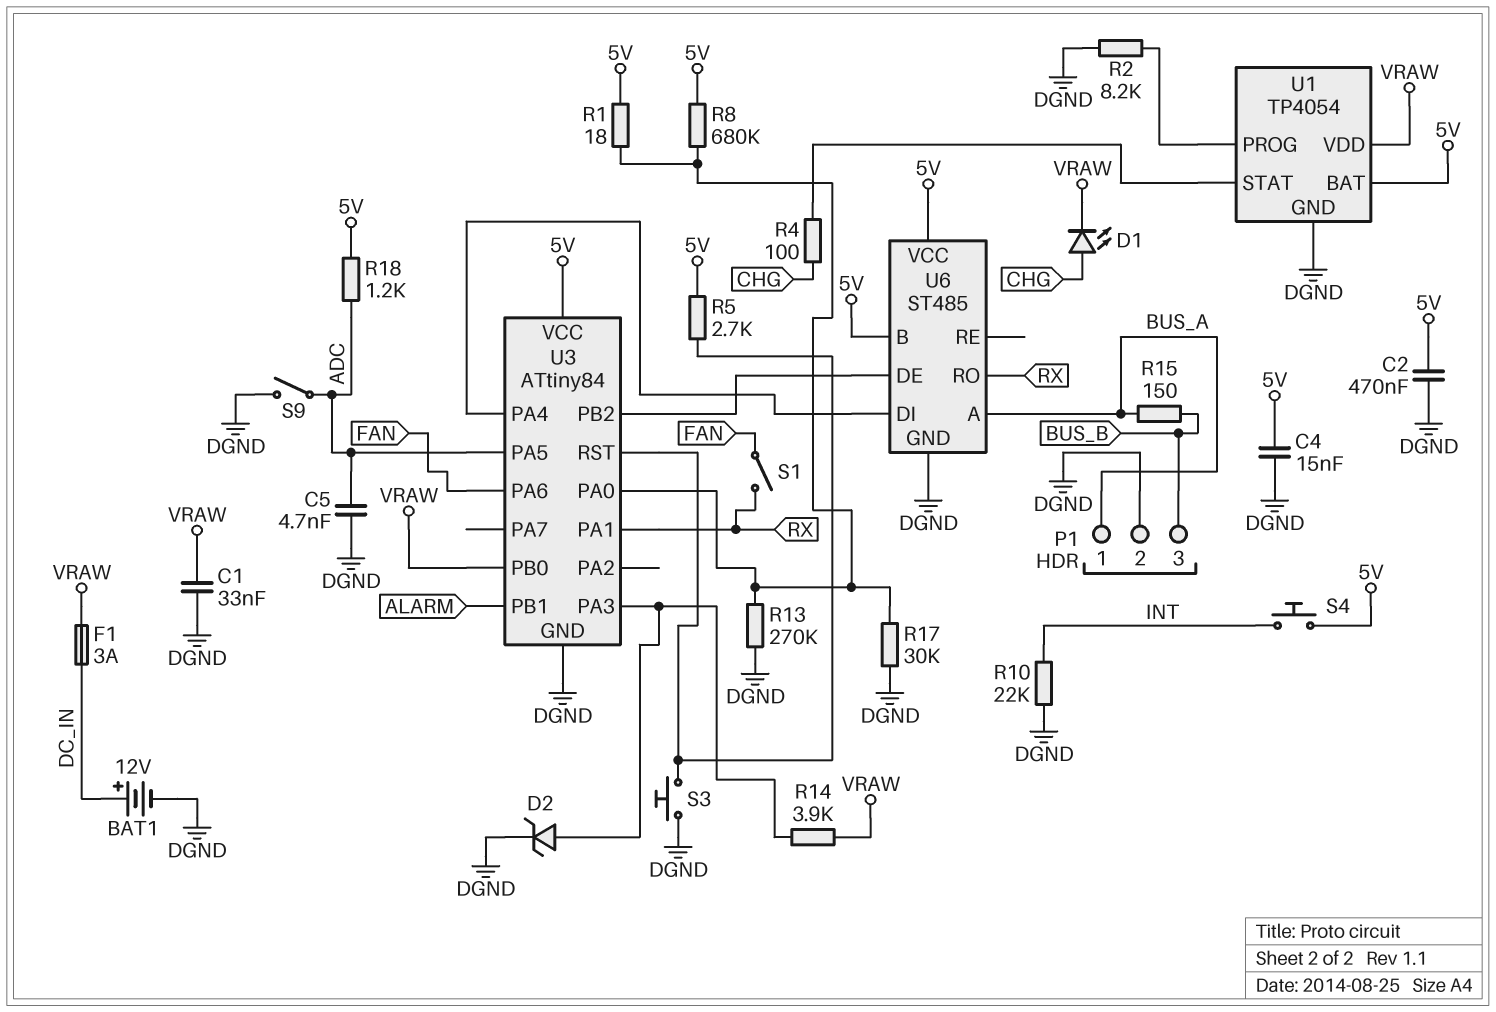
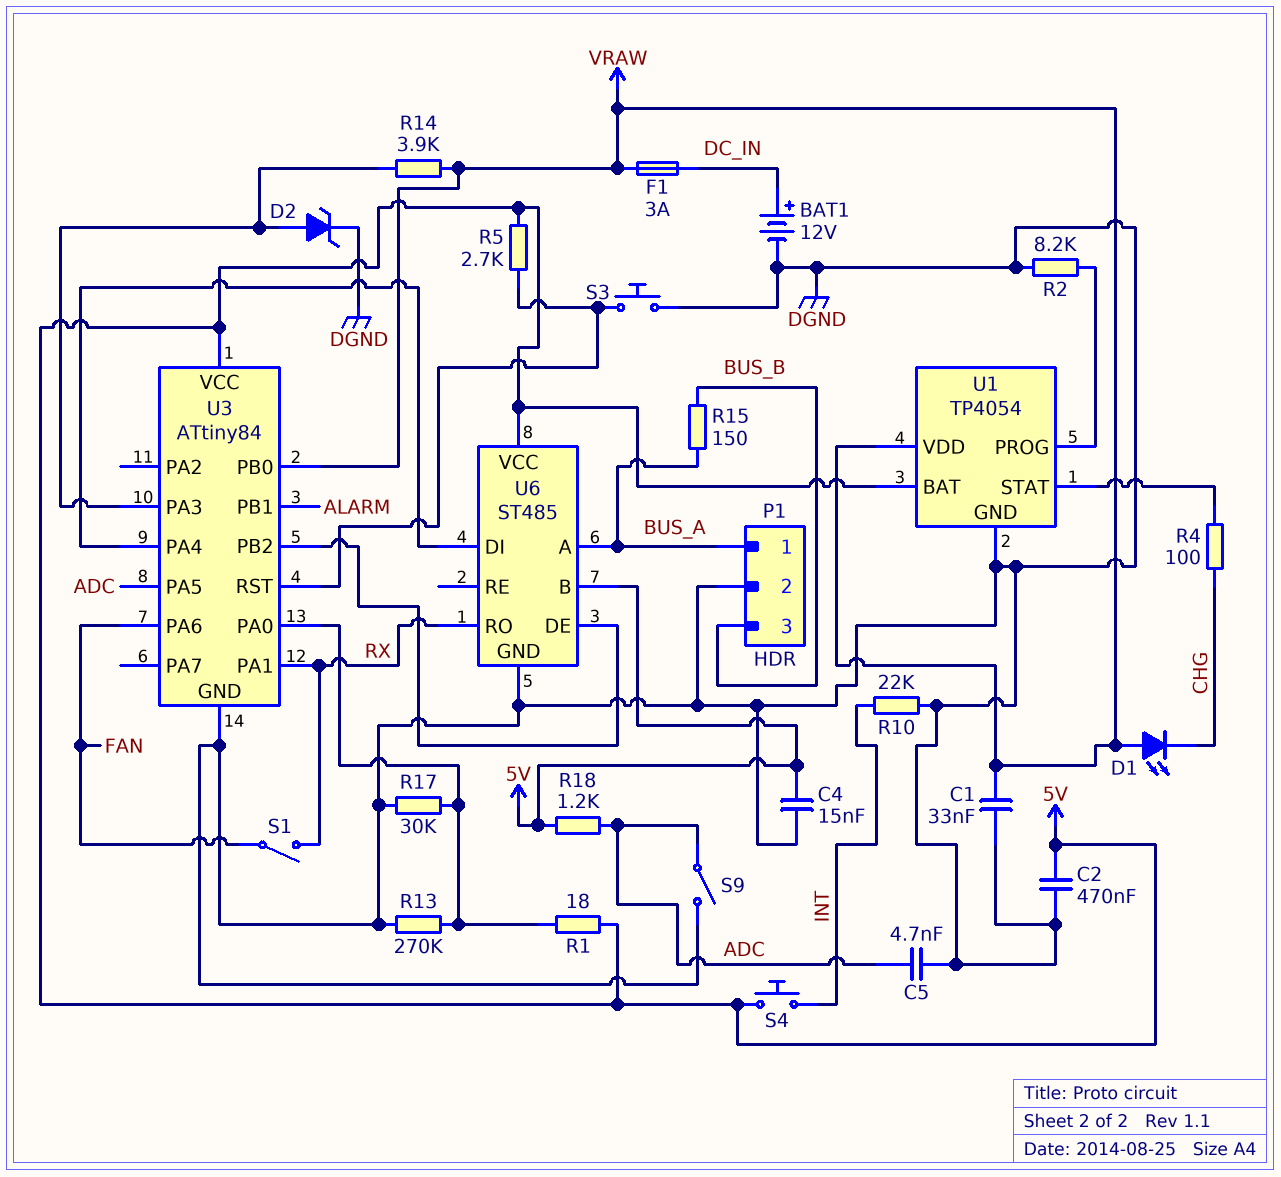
D1: LED (A CHG, K VRAW) -> LED (A VRAW, K CHG)
R8: 680k (5V, U3/PA0) -> none

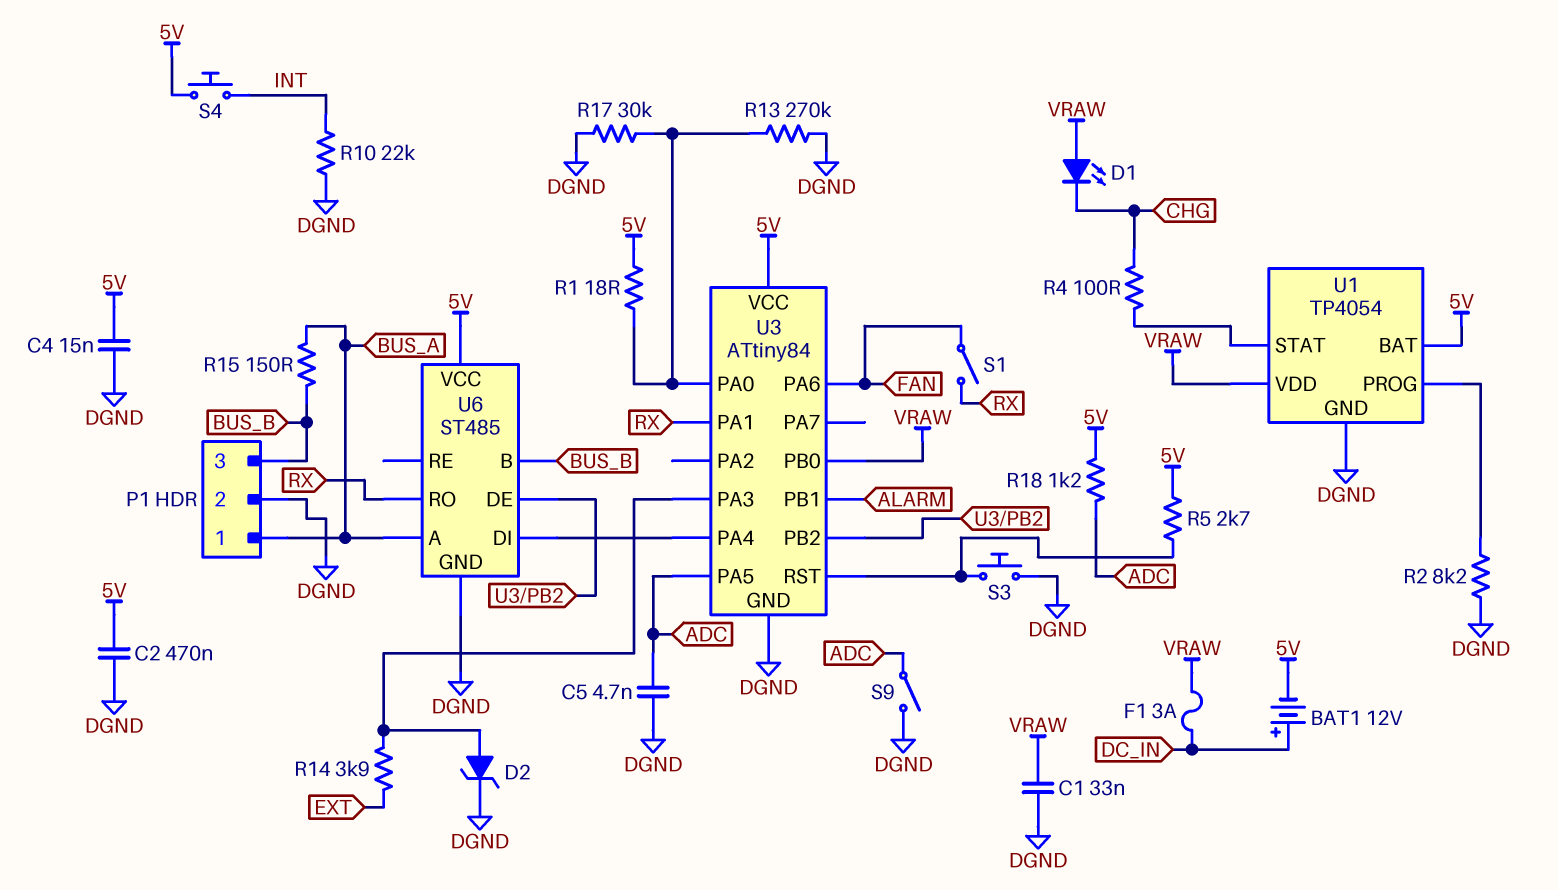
BAT1: 12V (plus DC_IN, minus DGND) -> 12V (plus DC_IN, minus 5V)
R14: 3.9k (U3/PA3, VRAW) -> 3.9k (EXT, U3/PA3)
U6 pin B: 5V -> BUS_B

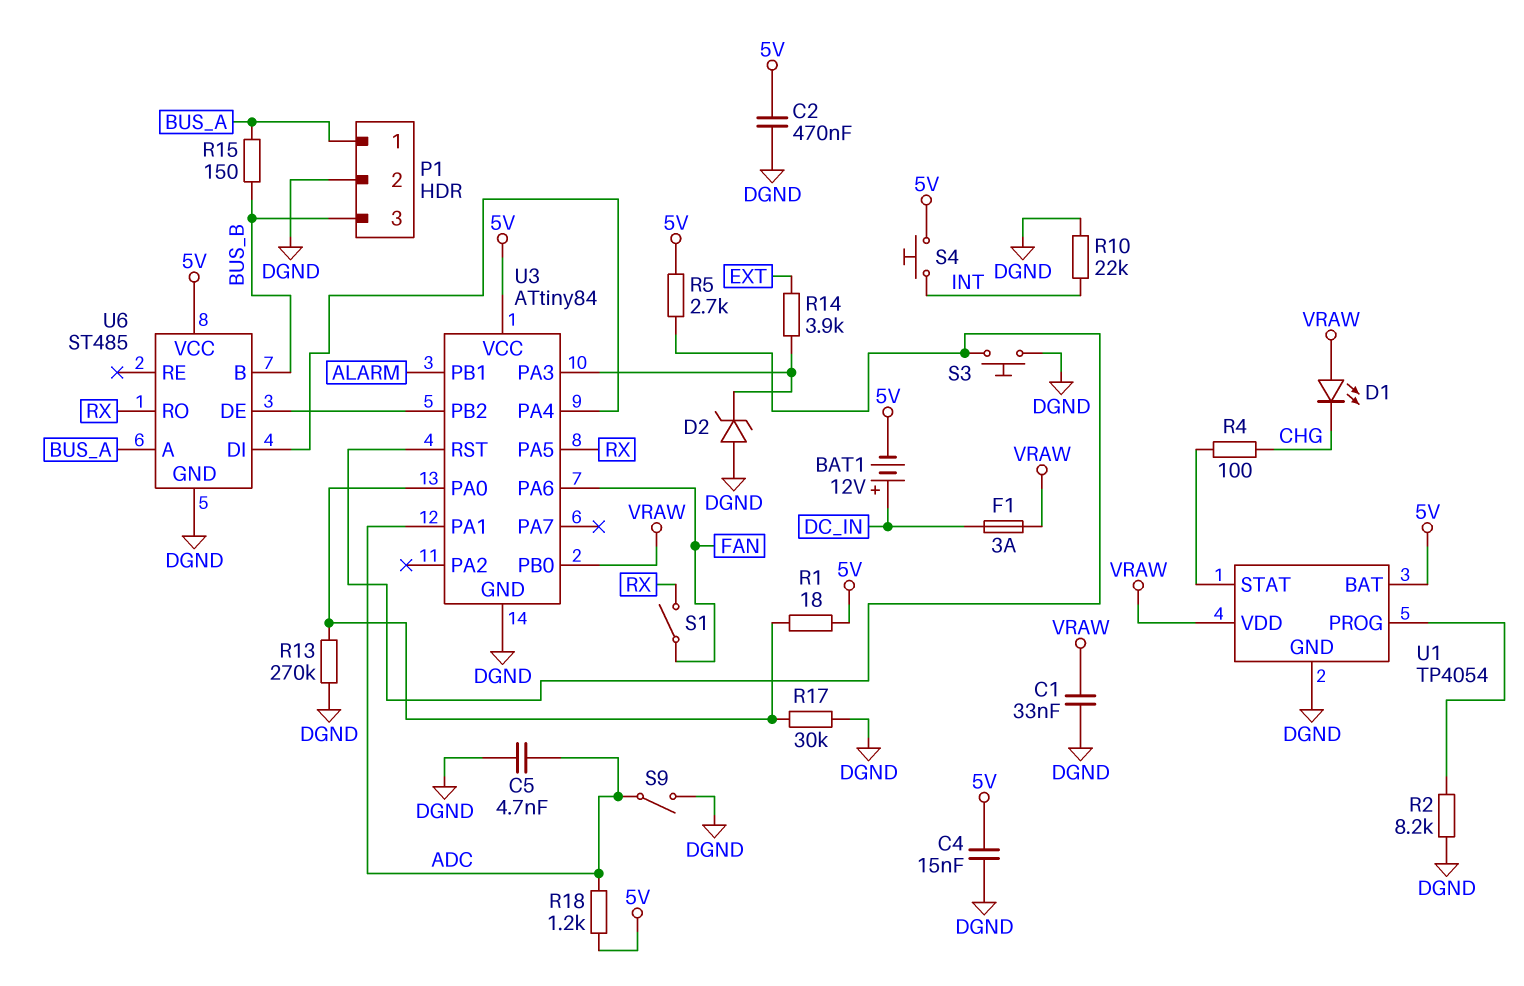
D2: zener (A U3/PA3, K DGND) -> zener (A DGND, K U3/PA3)
U3 pin PA1: RX -> ADC
U3 pin PA5: ADC -> RX

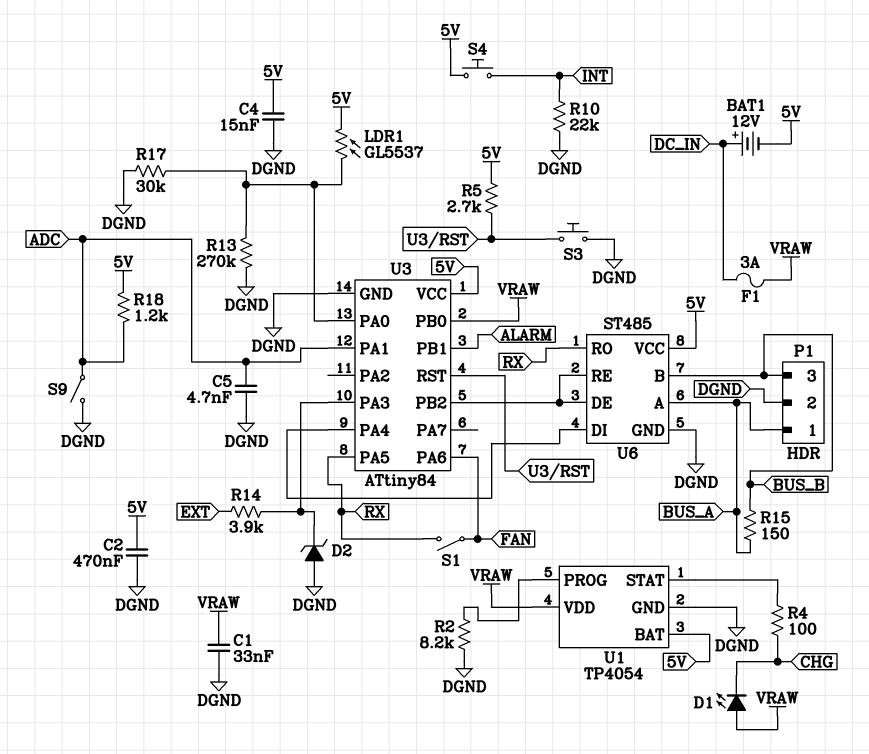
LDR1: none -> GL5537 (5V, U3/PA0)
R1: 18 (5V, U3/PA0) -> none
U6 pin RE: none -> U3/PB2

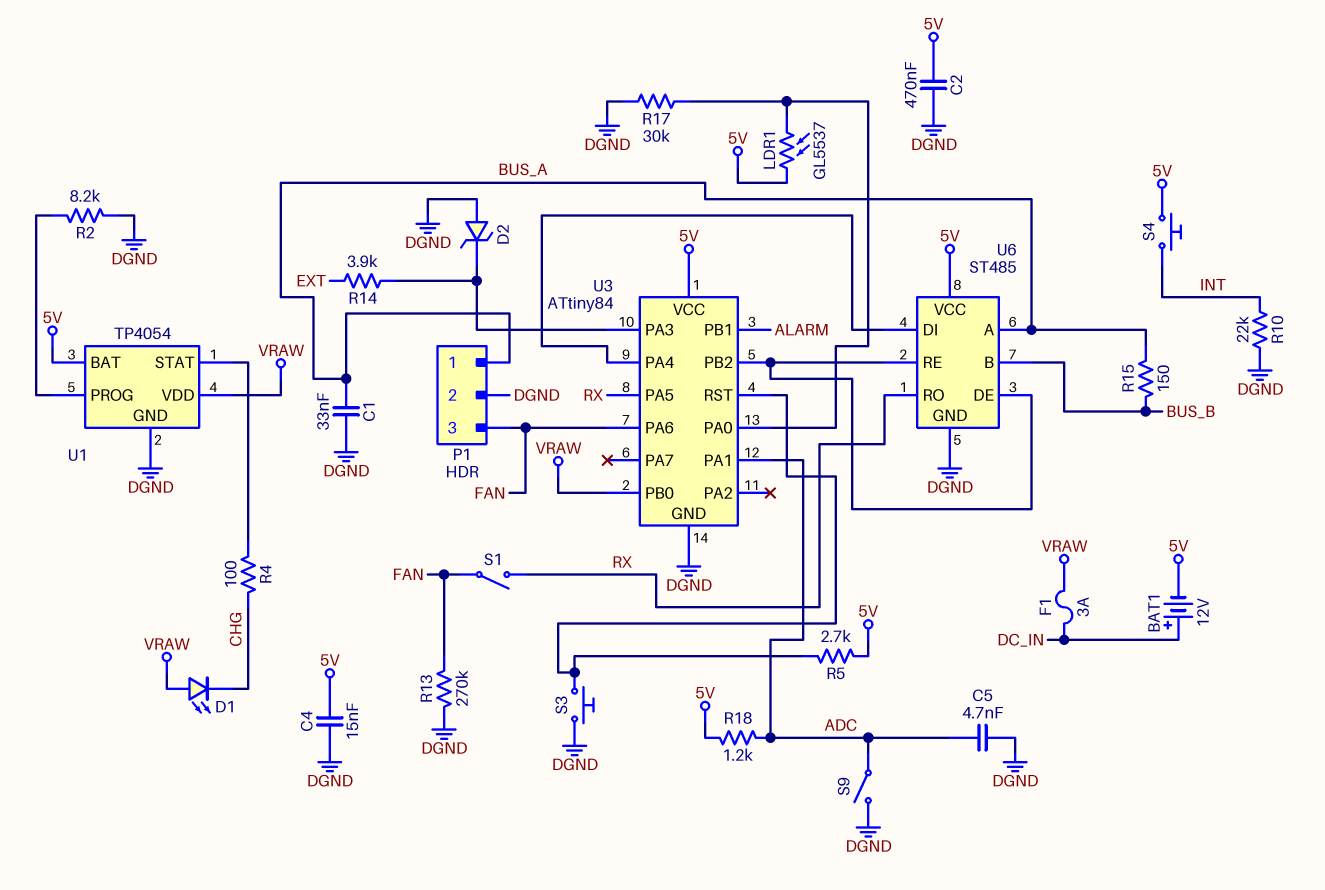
C1: 33nF (DGND, VRAW) -> 33nF (BUS_A, DGND)
P1 pin 3: BUS_B -> FAN
R13: 270k (DGND, U3/PA0) -> 270k (DGND, FAN)

